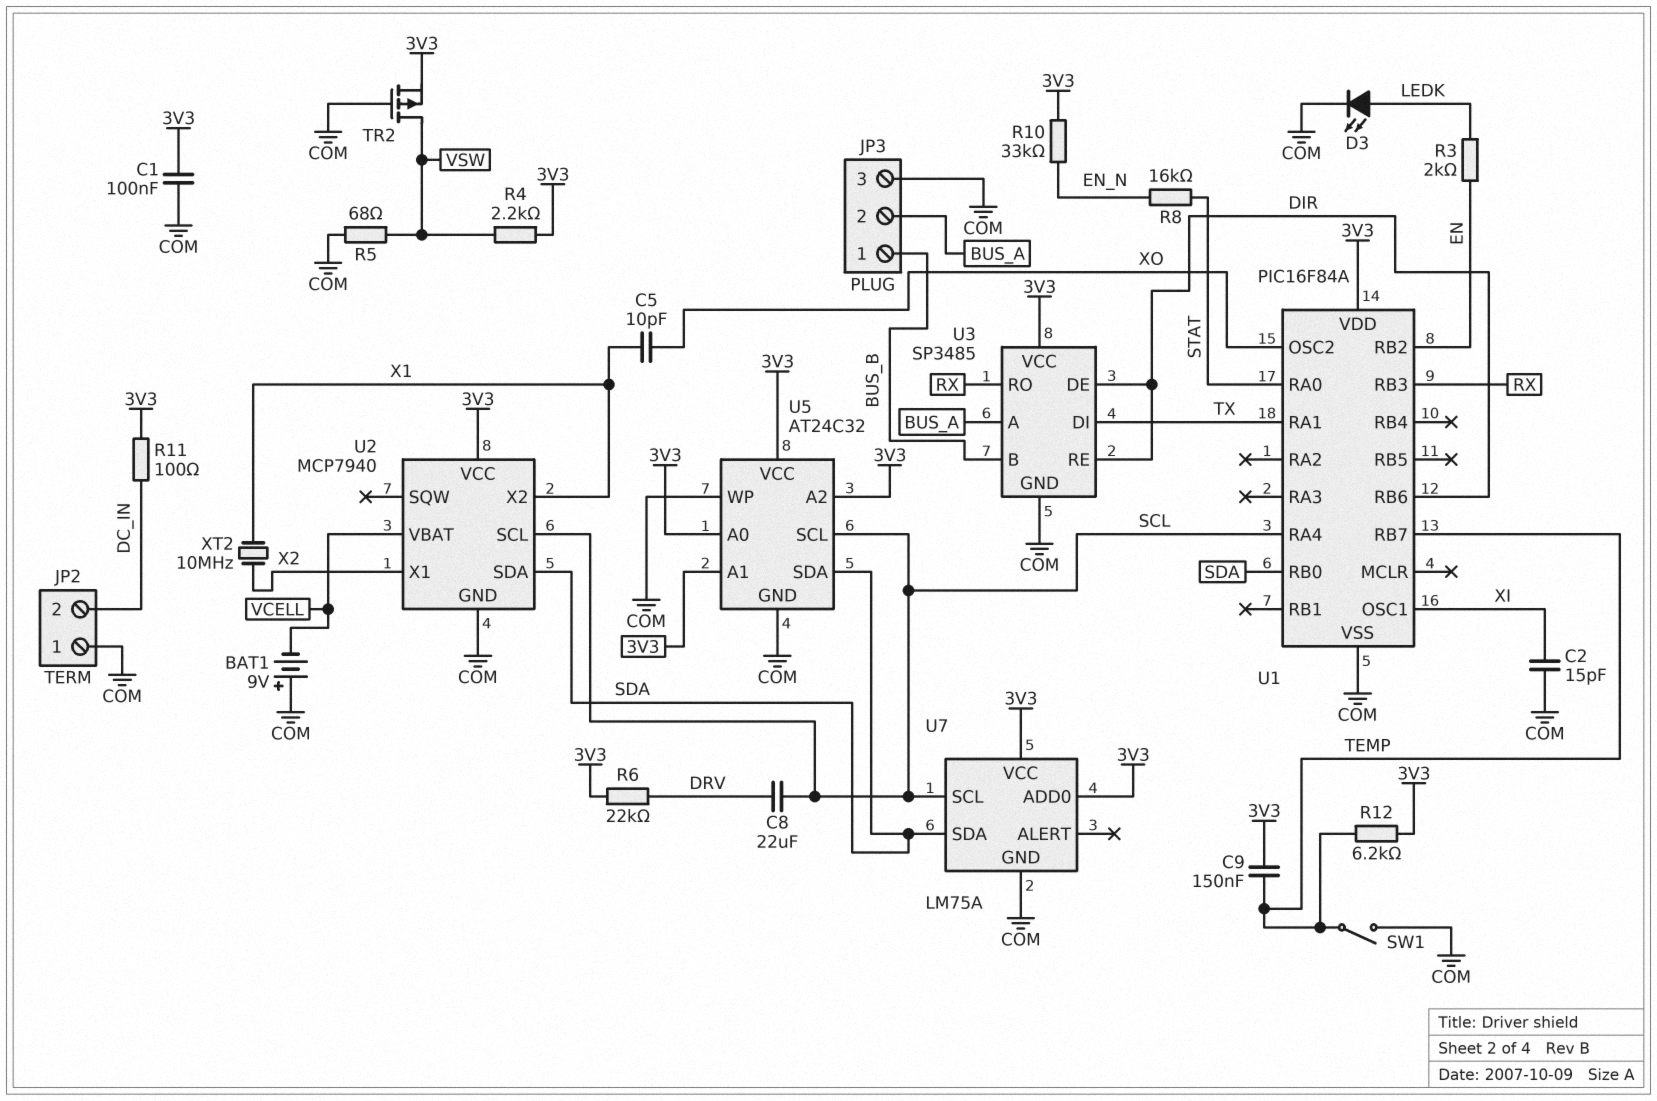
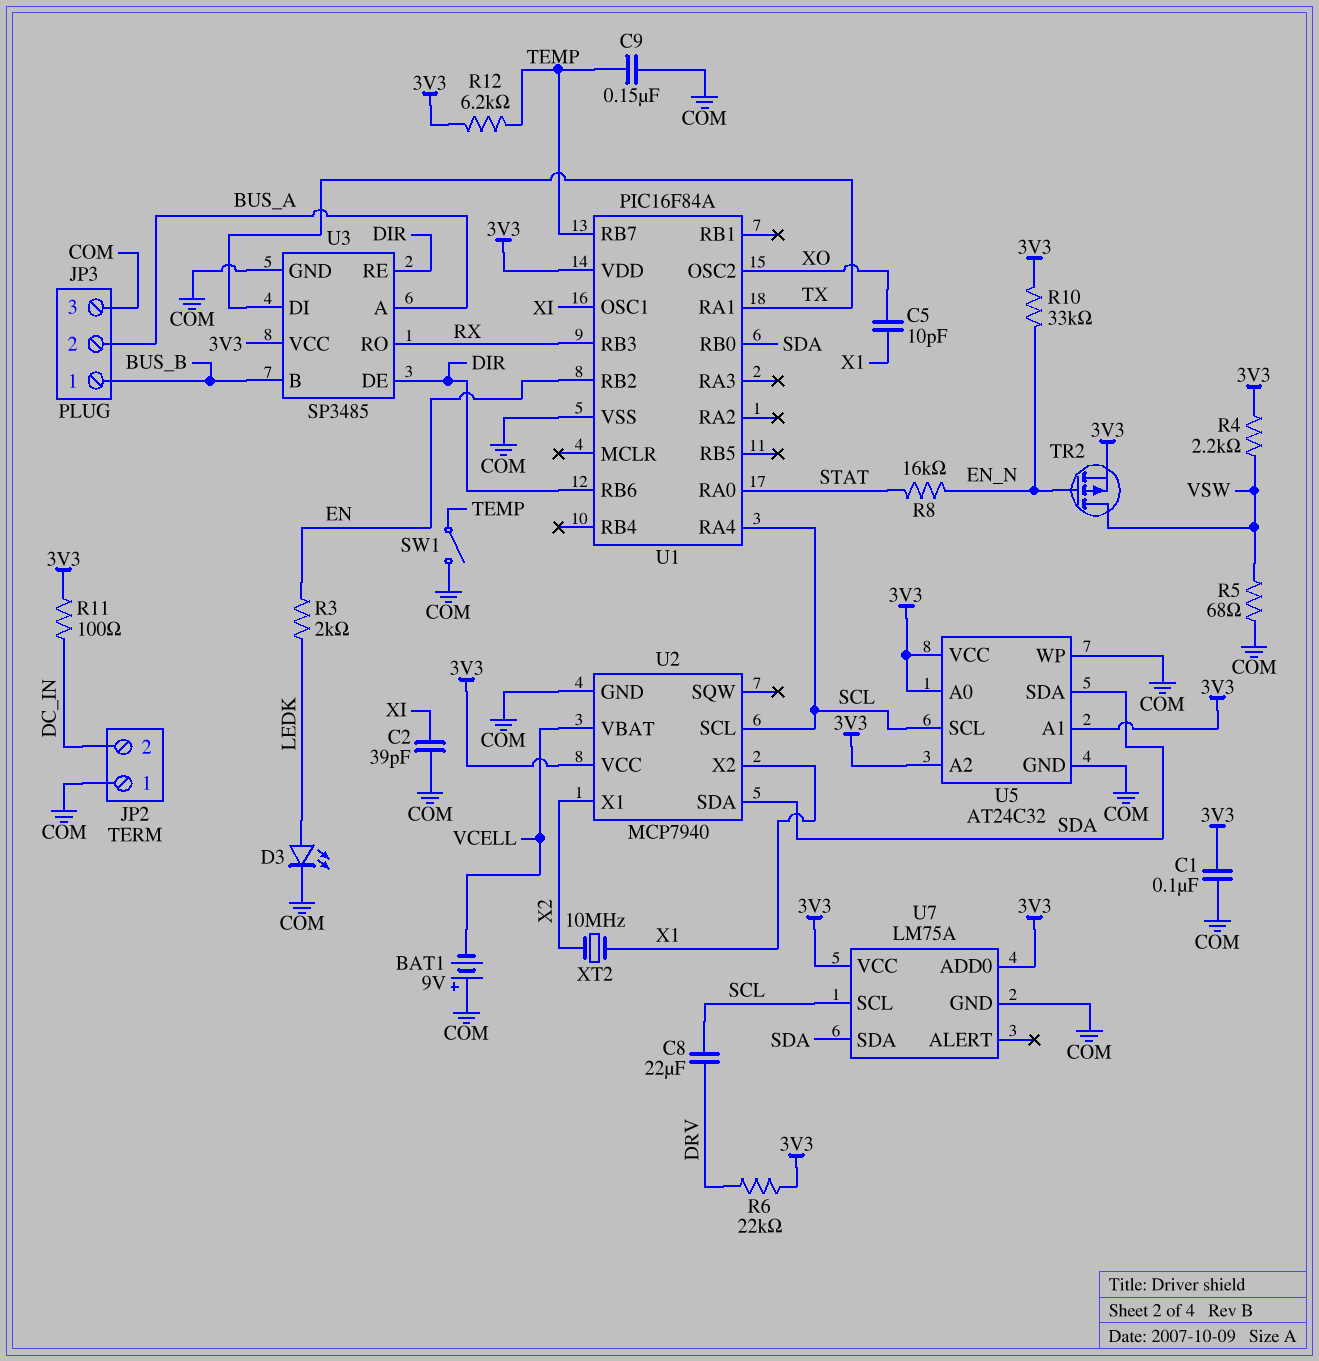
C2: 15pF (COM, XI) -> 39pF (COM, XI)
C9: 150nF (3V3, TEMP) -> 150nF (COM, TEMP)
TR2: PMOS (G COM, D VSW, S 3V3) -> PMOS (G EN_N, D VSW, S 3V3)

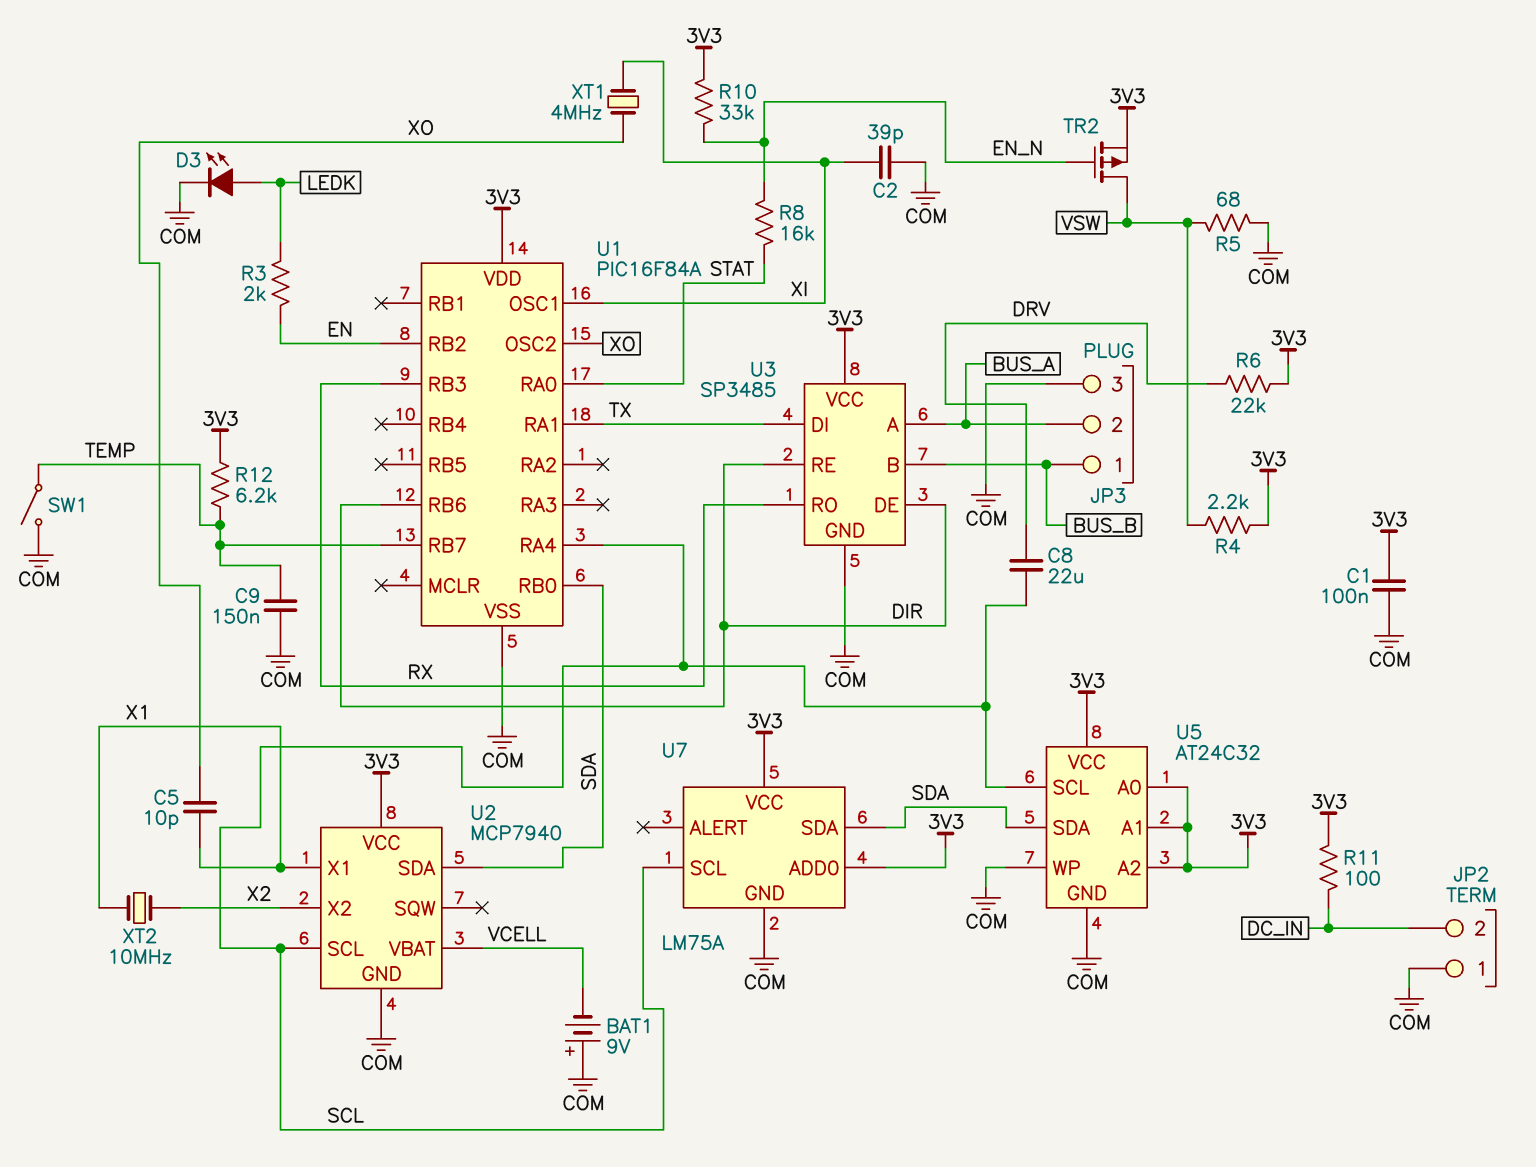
U2 pin X1: X2 -> X1
U2 pin X2: X1 -> X2
XT1: none -> 4MHz (XI, XO)

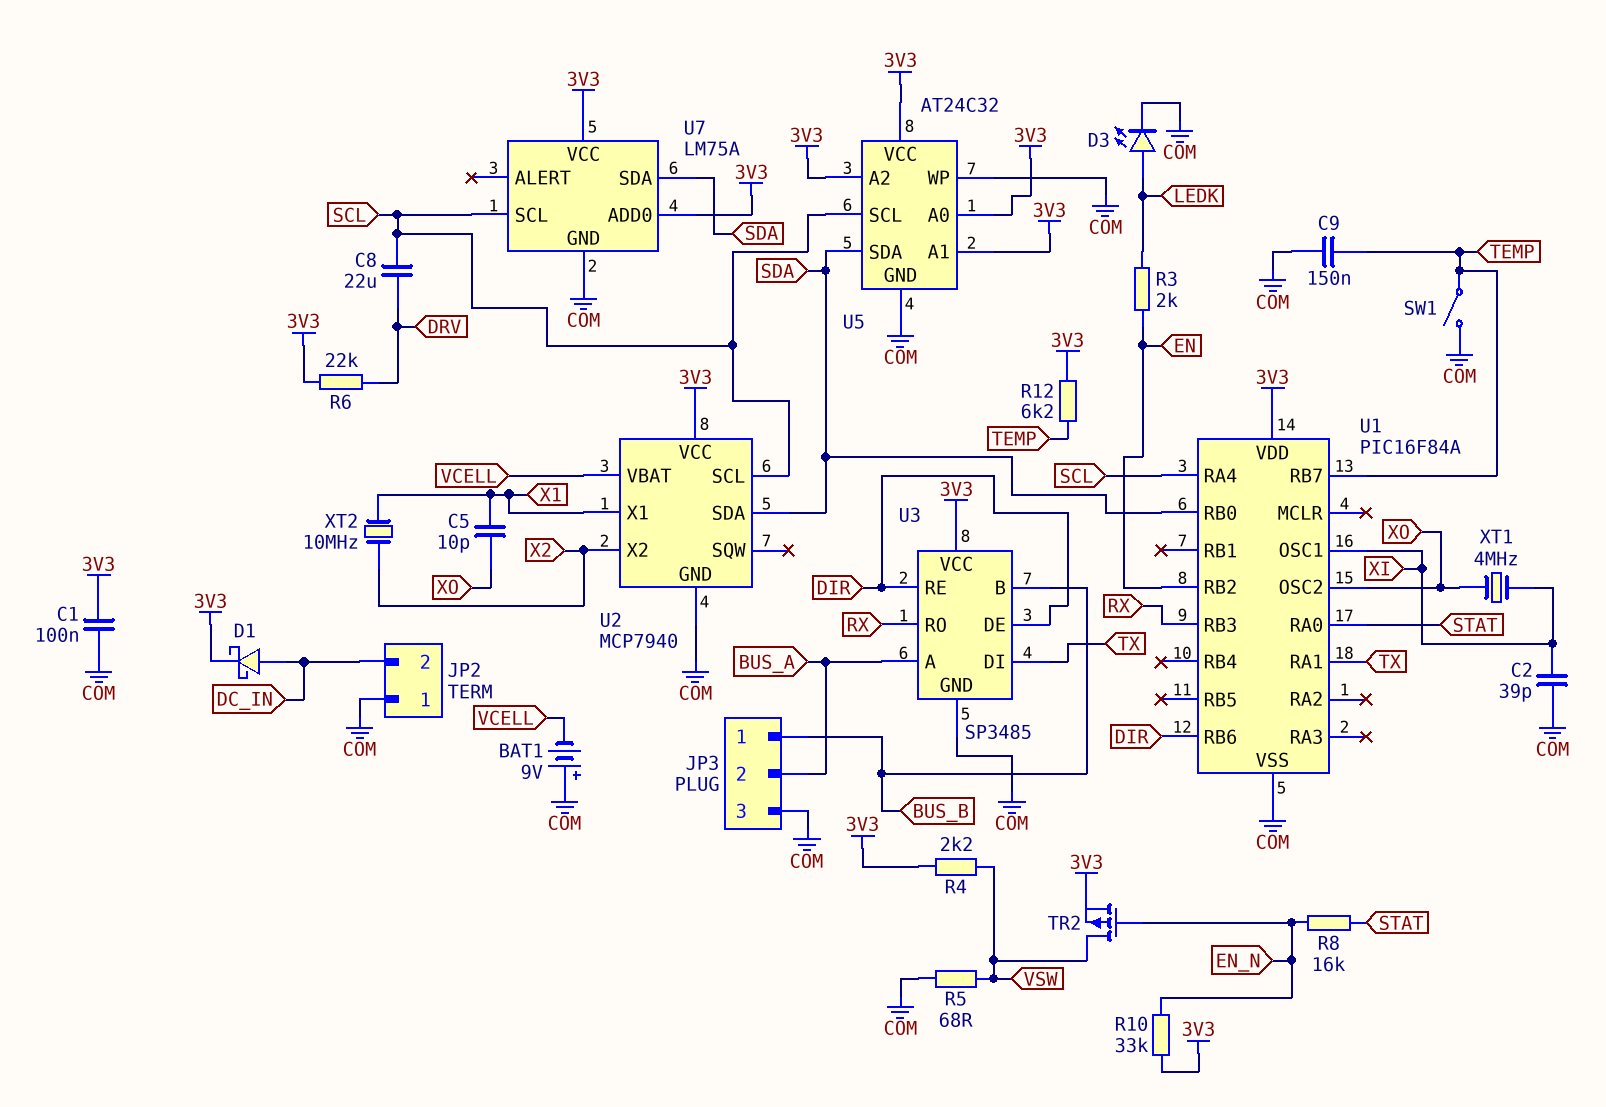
D1: none -> schottky (A DC_IN, K 3V3)
R11: 100 (3V3, DC_IN) -> none

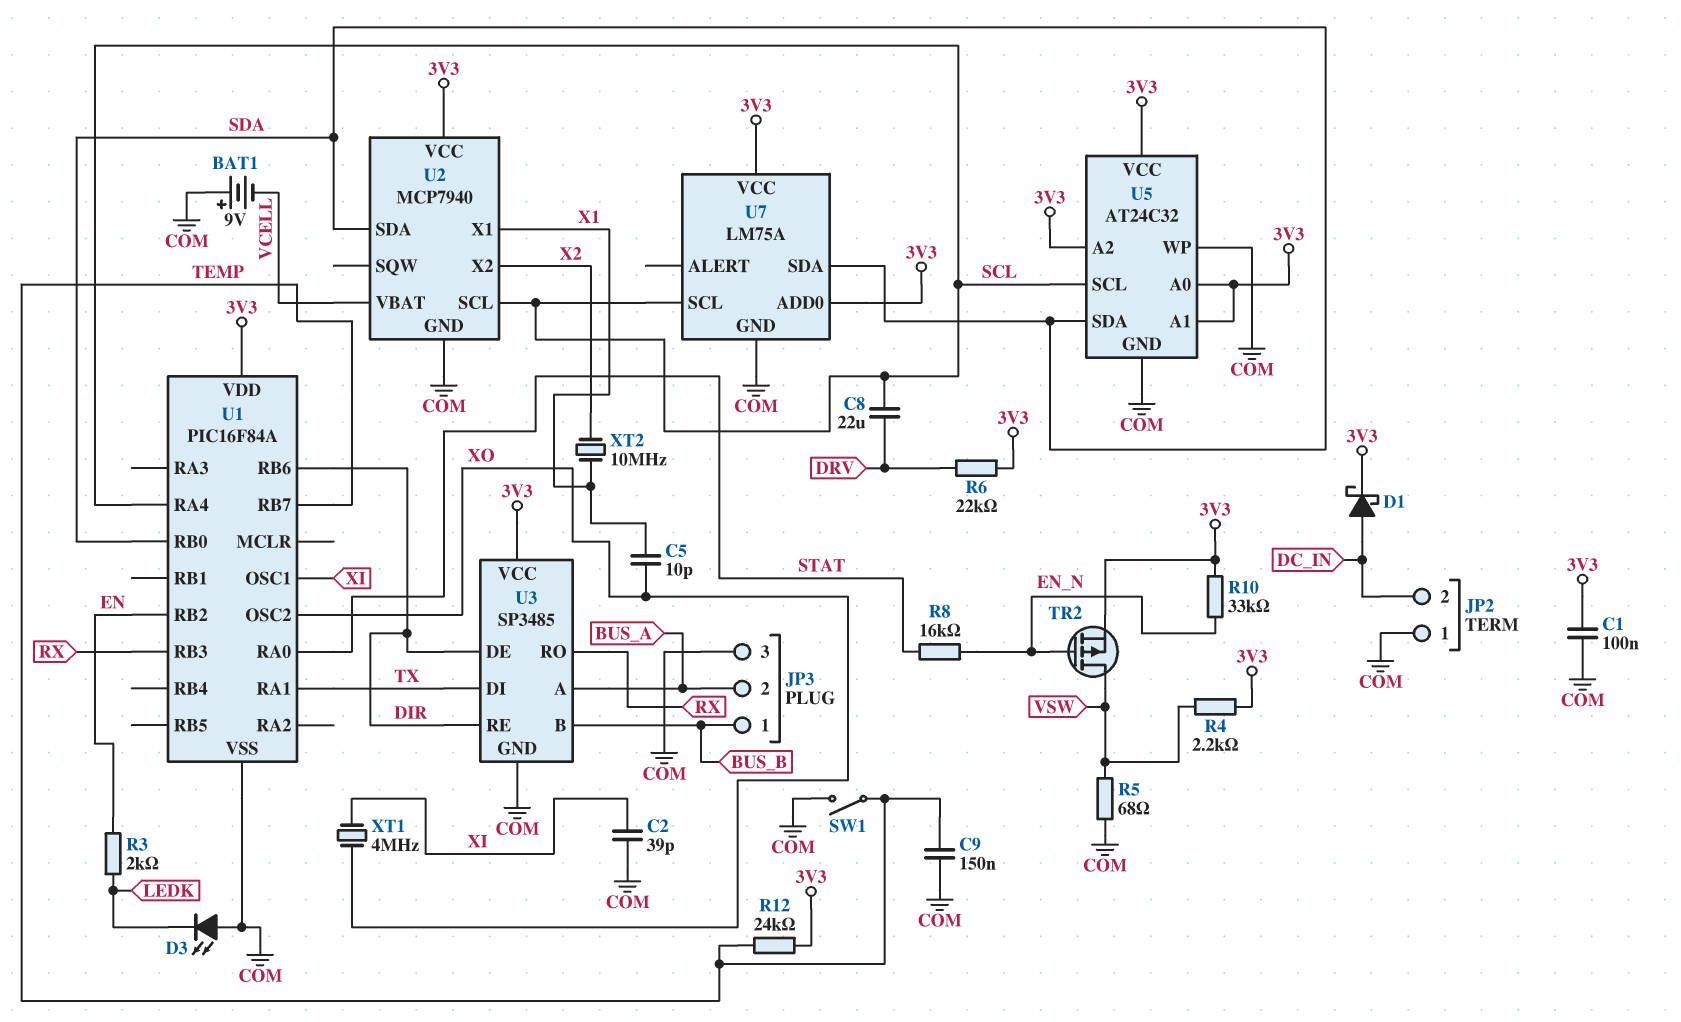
D3: LED (A LEDK, K COM) -> LED (A COM, K LEDK)
R12: 6.2k (3V3, TEMP) -> 24k (3V3, TEMP)

